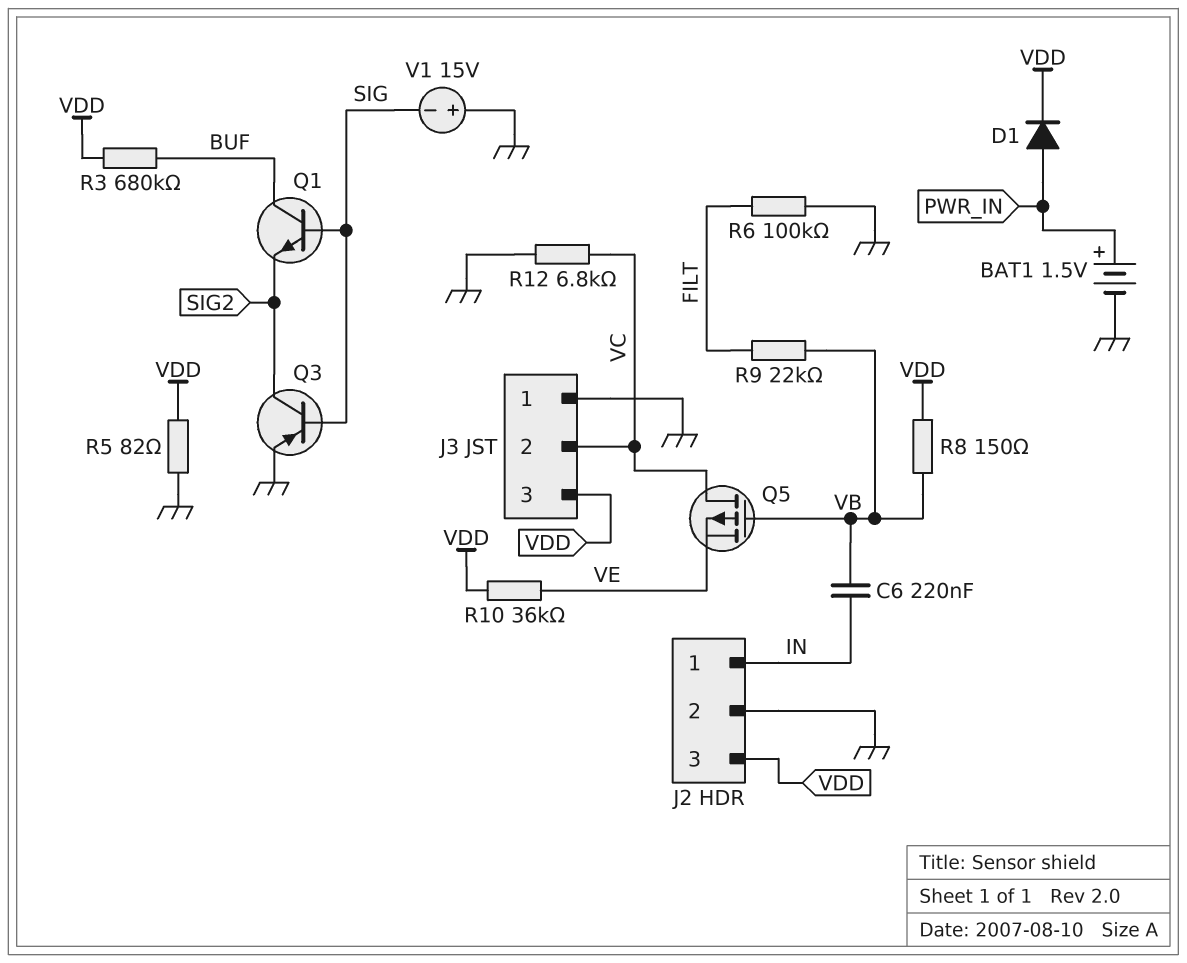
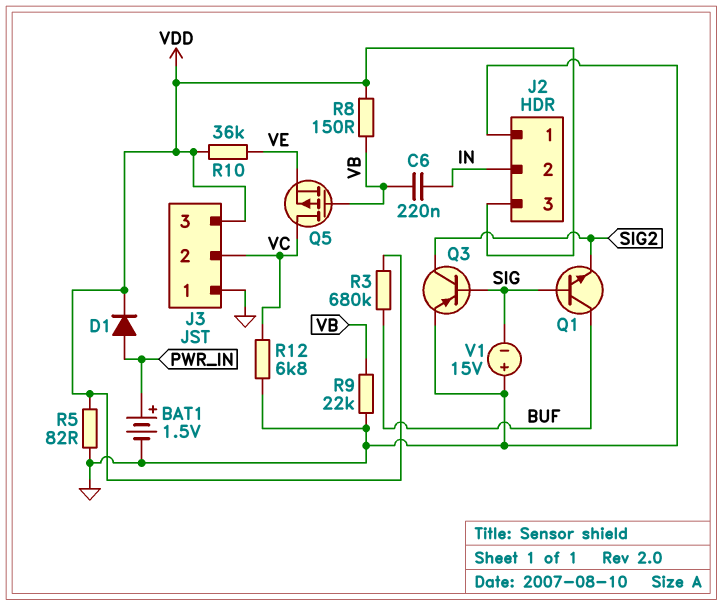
J2 pin 1: IN -> GND
J2 pin 2: GND -> IN
R6: 100k (FILT, GND) -> none
R9: 22k (FILT, VB) -> 22k (GND, VB)

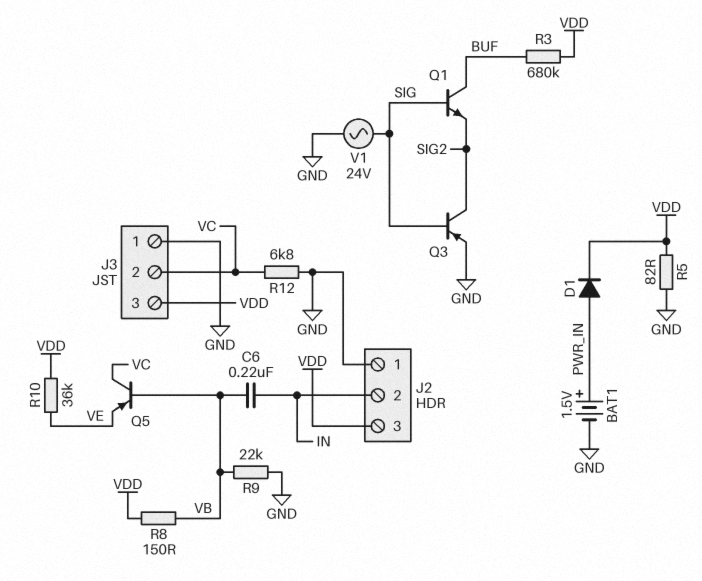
Q5: PMOS (G VB, D VC, S VE) -> PNP (B VB, C VC, E VE)
V1: 15V (plus GND, minus SIG) -> AC 24V (GND, SIG)

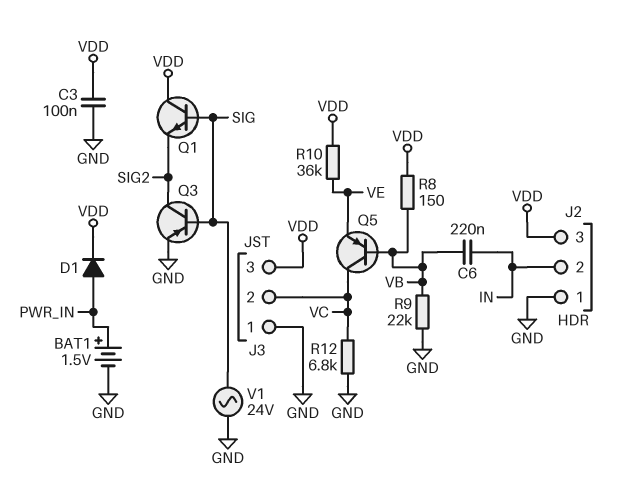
C3: none -> 100nF (GND, VDD)
Q1: NPN (B SIG, C BUF, E SIG2) -> NPN (B SIG, C VDD, E SIG2)
R3: 680k (BUF, VDD) -> none
R5: 82 (GND, VDD) -> none

